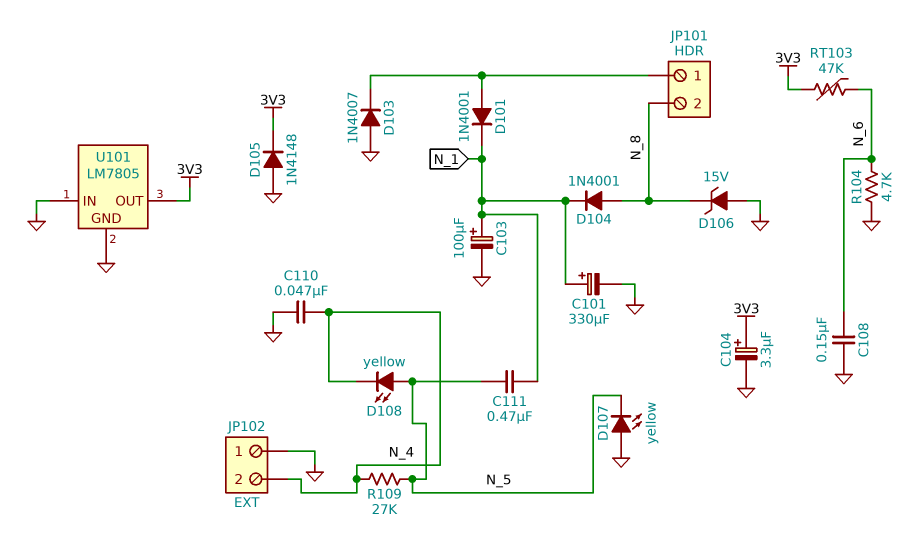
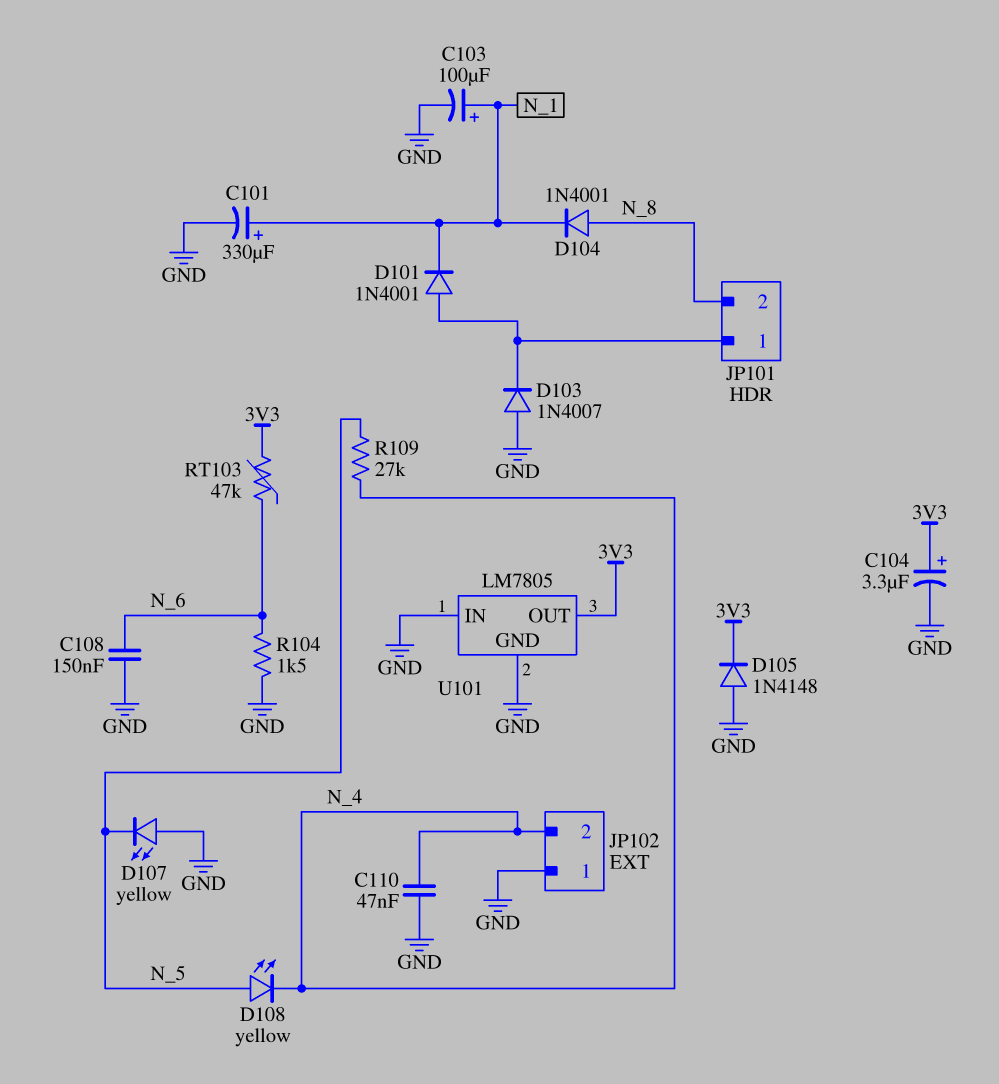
C111: 470nF (N_1, N_5) -> none
D106: zener 15V (A GND, K N_8) -> none
R104: 4.7k (GND, N_6) -> 1.5k (GND, N_6)

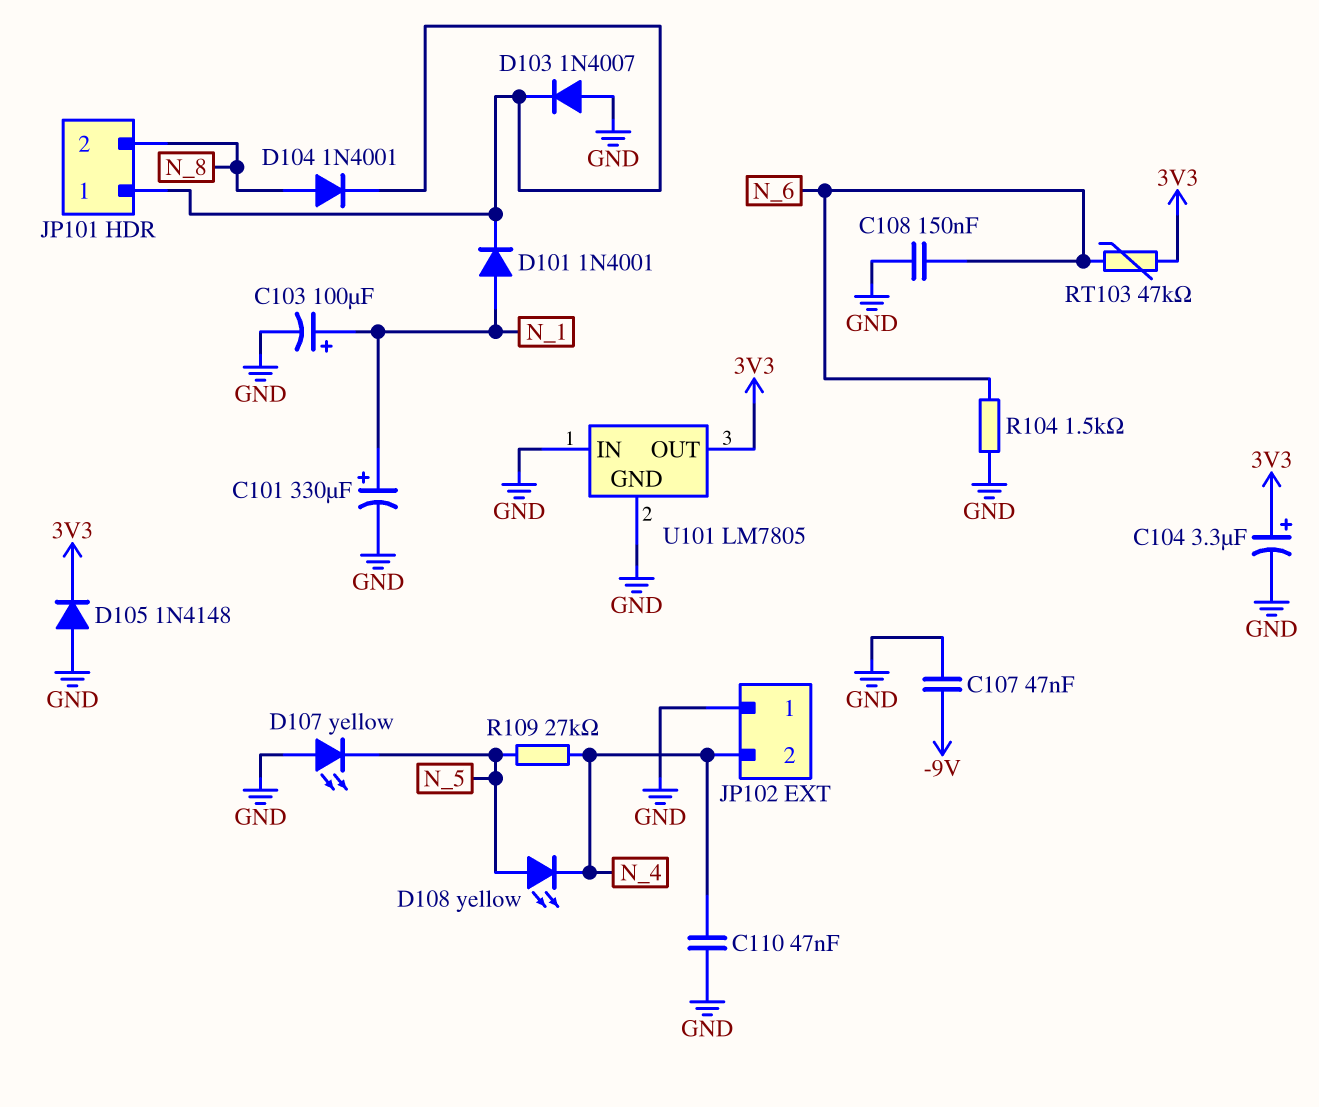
C107: none -> 47nF (-9V, GND)
D101: diode 1N4001 (A JP101/1, K N_1) -> diode 1N4001 (A N_1, K JP101/1)
D104: diode 1N4001 (A N_8, K N_1) -> diode 1N4001 (A N_8, K JP101/1)

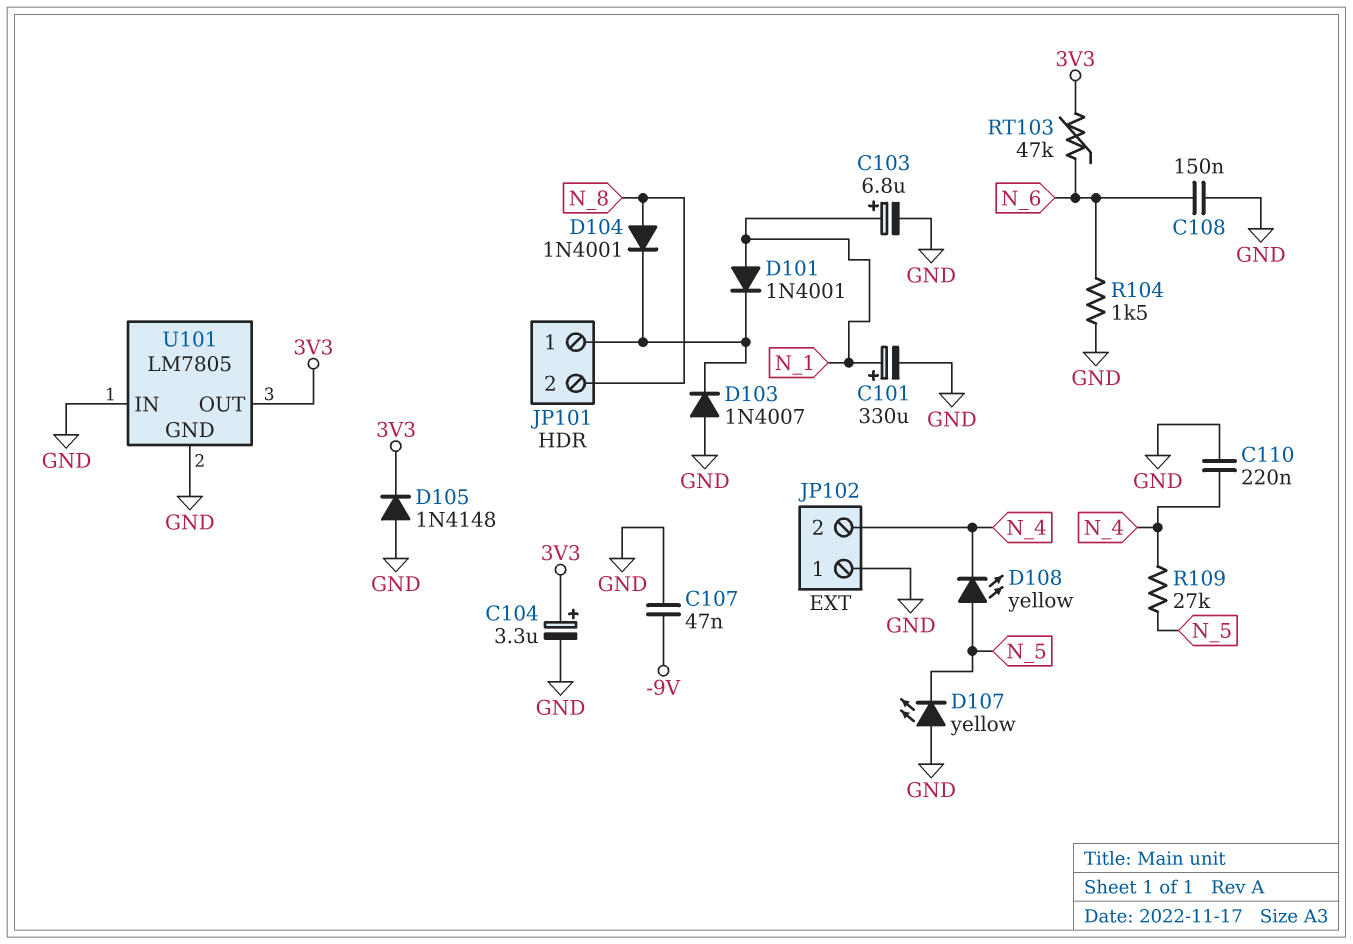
C103: 100uF (plus N_1, minus GND) -> 6.8uF (plus N_1, minus GND)
C110: 47nF (GND, N_4) -> 220nF (GND, N_4)

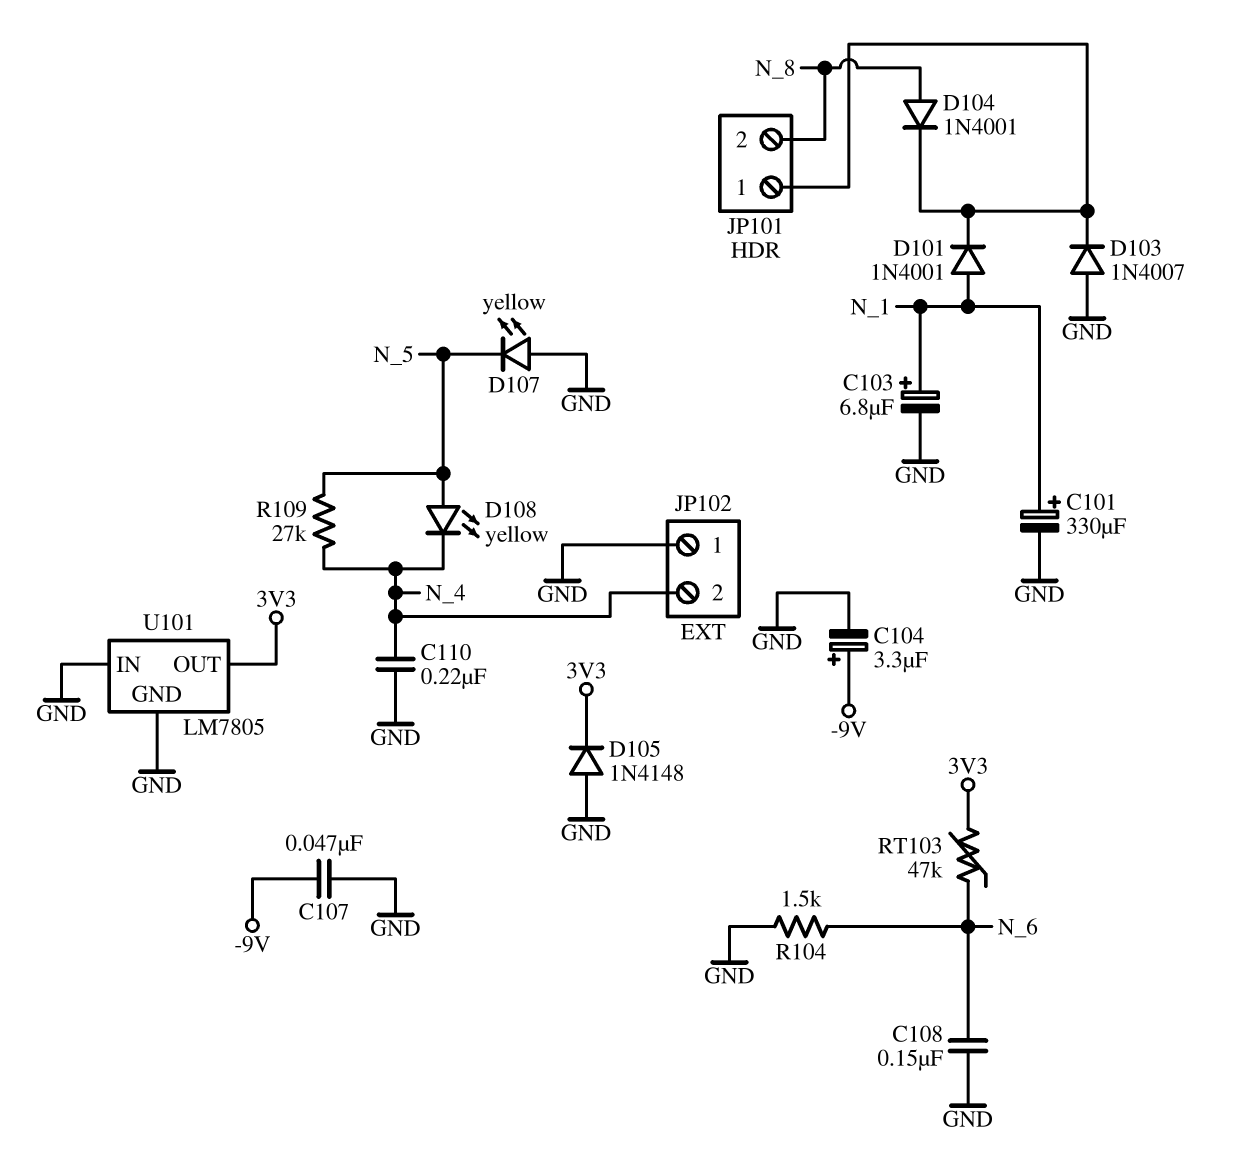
C104: 3.3uF (plus 3V3, minus GND) -> 3.3uF (plus -9V, minus GND)

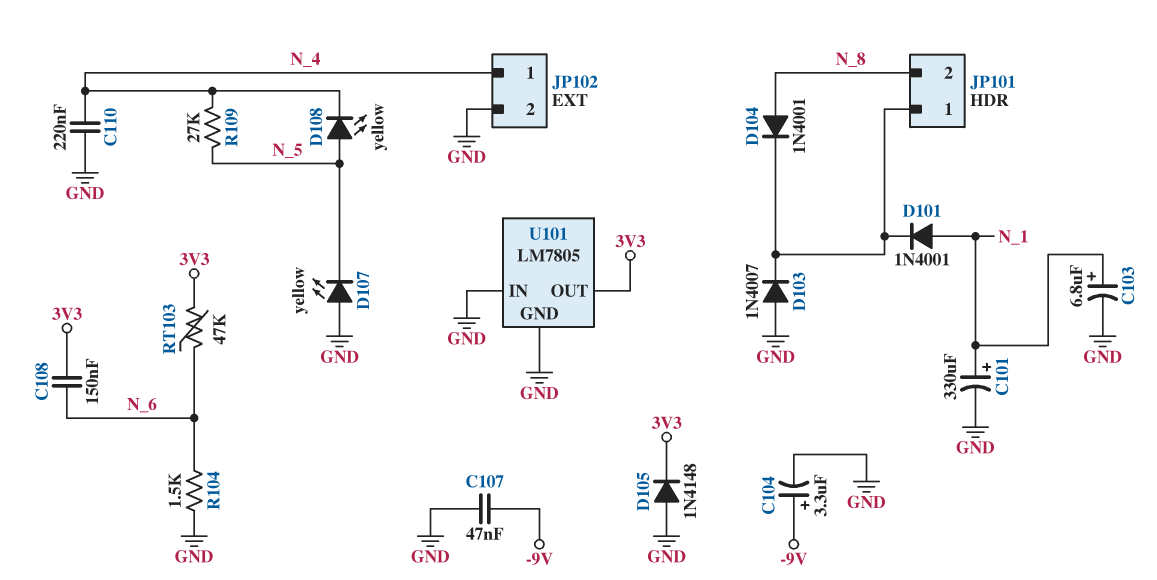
C108: 150nF (GND, N_6) -> 150nF (3V3, N_6)
JP102 pin 1: GND -> N_4
JP102 pin 2: N_4 -> GND

